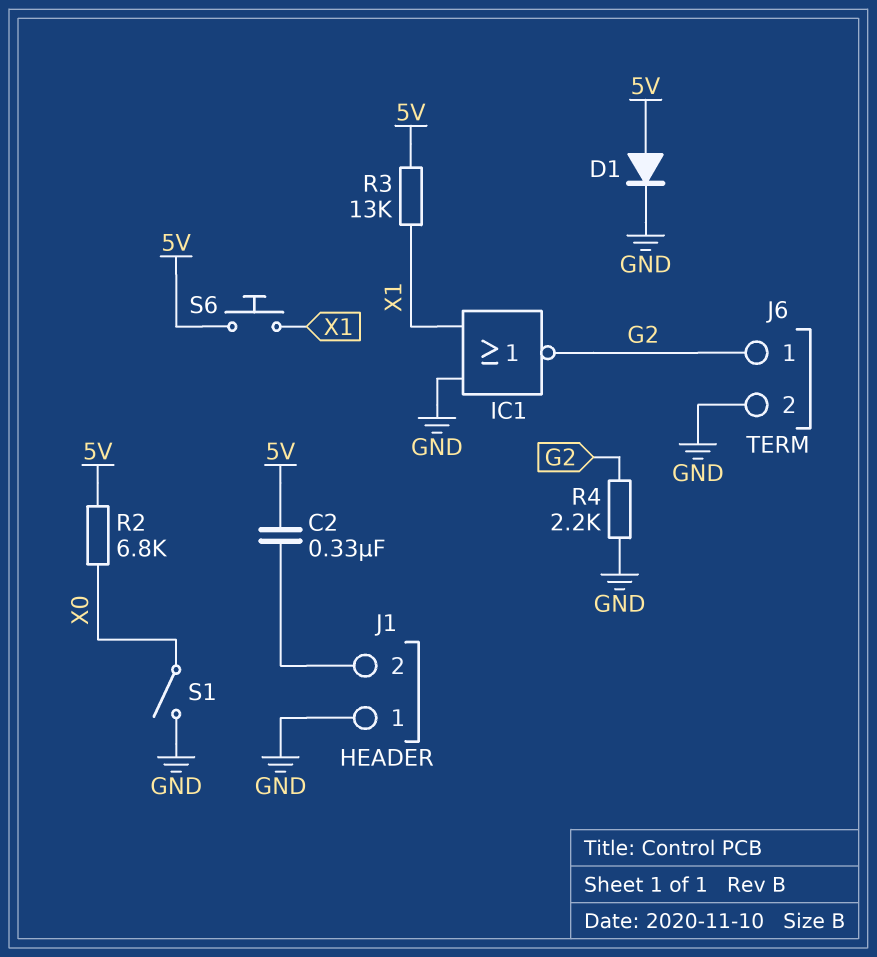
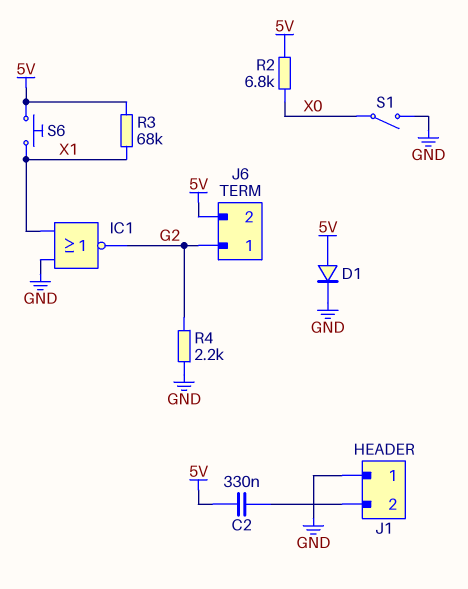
J6 pin 2: GND -> 5V
R3: 13k (5V, X1) -> 68k (5V, X1)

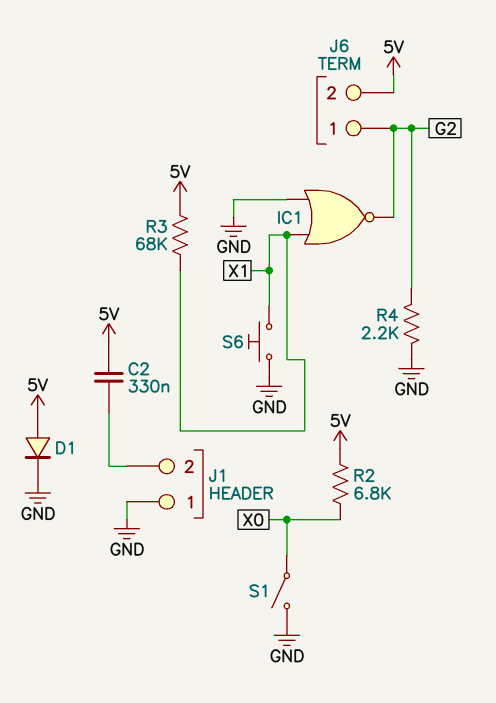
S6: button (5V, X1) -> button (GND, X1)

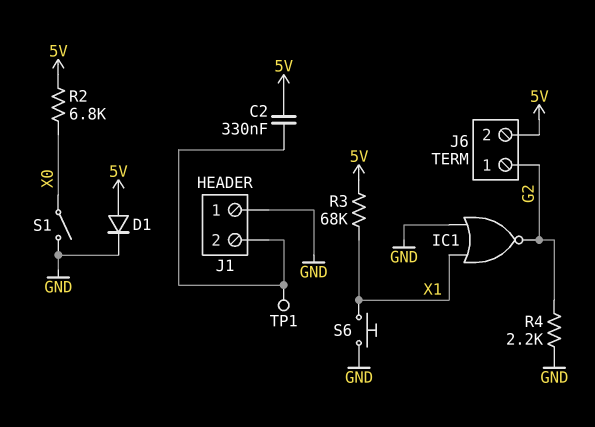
TP1: none -> test point (J1/2)

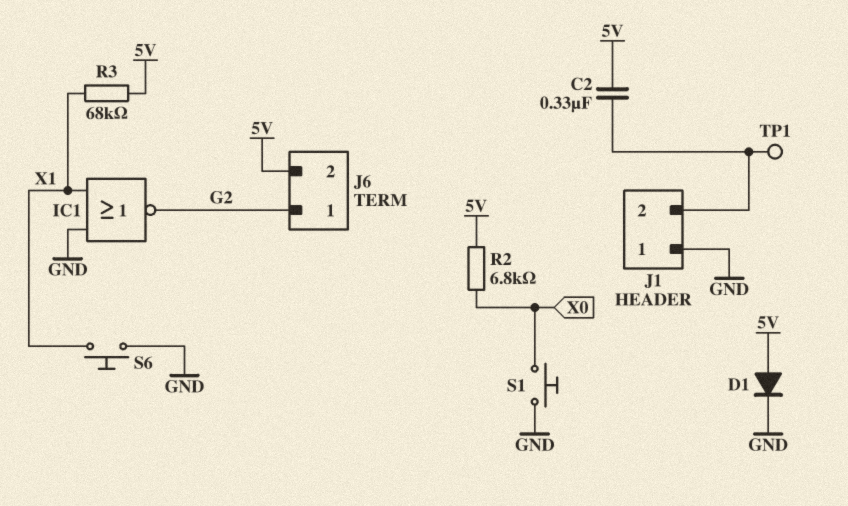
R4: 2.2k (G2, GND) -> none
S1: switch (GND, X0) -> button (GND, X0)

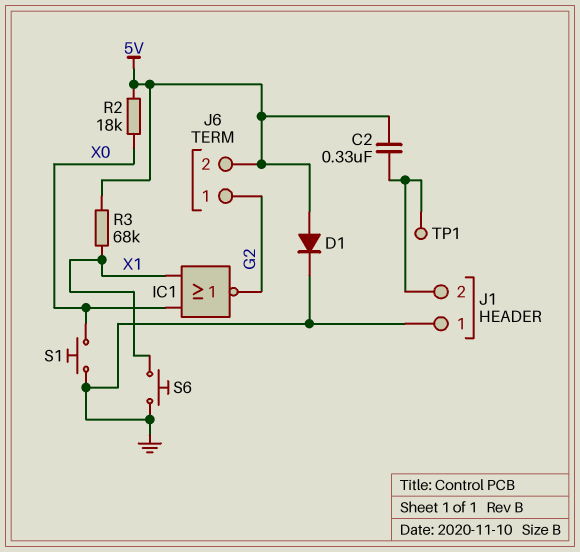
IC1: NOR (in GND, in X1, out G2) -> NOR (in X0, in X1, out G2)
R2: 6.8k (5V, X0) -> 18k (5V, X0)

